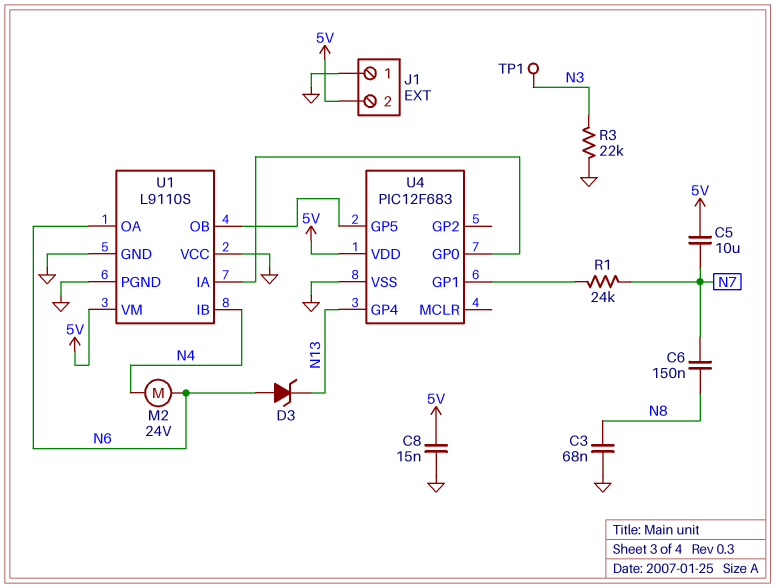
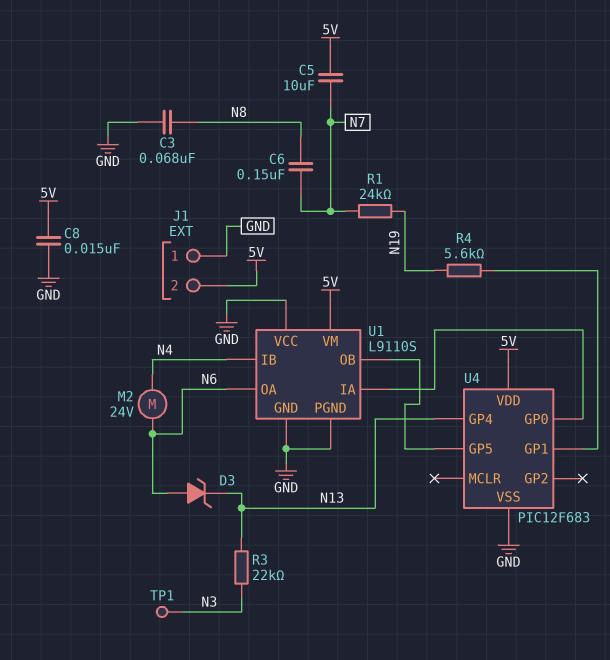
R1: 24k (N7, U4/GP1) -> 24k (N7, N19)
R3: 22k (GND, N3) -> 22k (N3, N13)
R4: none -> 5.6k (N19, U4/GP1)

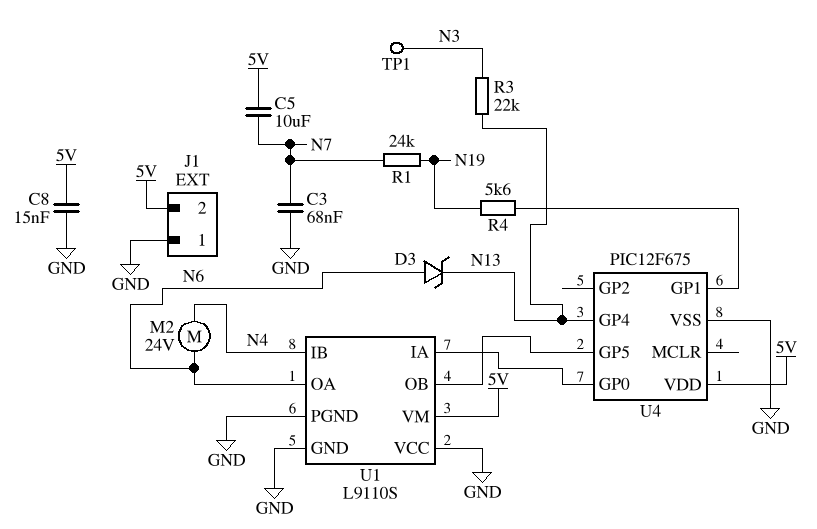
C3: 68nF (GND, N8) -> 68nF (GND, N7)
C6: 150nF (N7, N8) -> none
U4: PIC12F683 -> PIC12F675

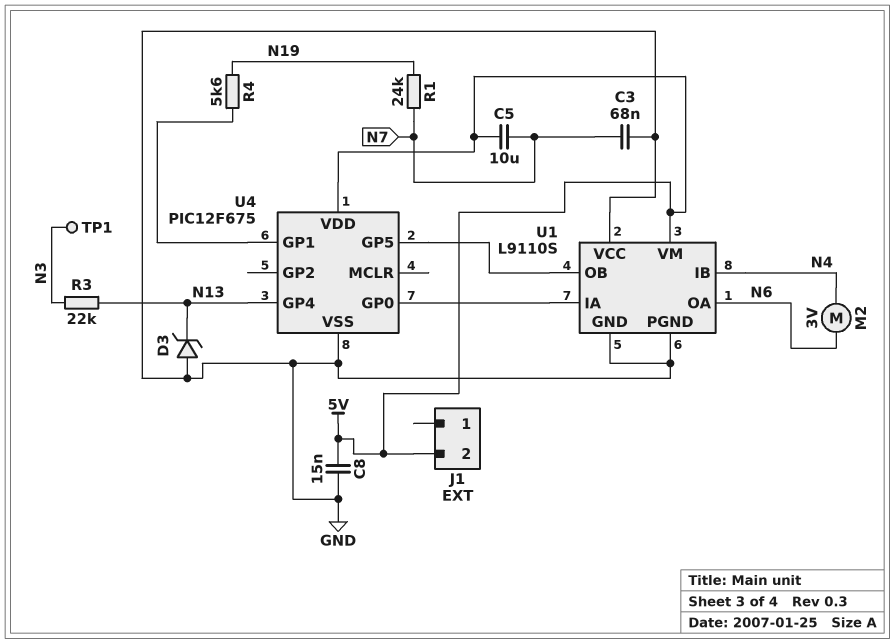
D3: zener (A N6, K N13) -> zener (A GND, K N13)
J1 pin 1: GND -> none
M2: motor 24V (N4, N6) -> motor 3V (N4, N6)

